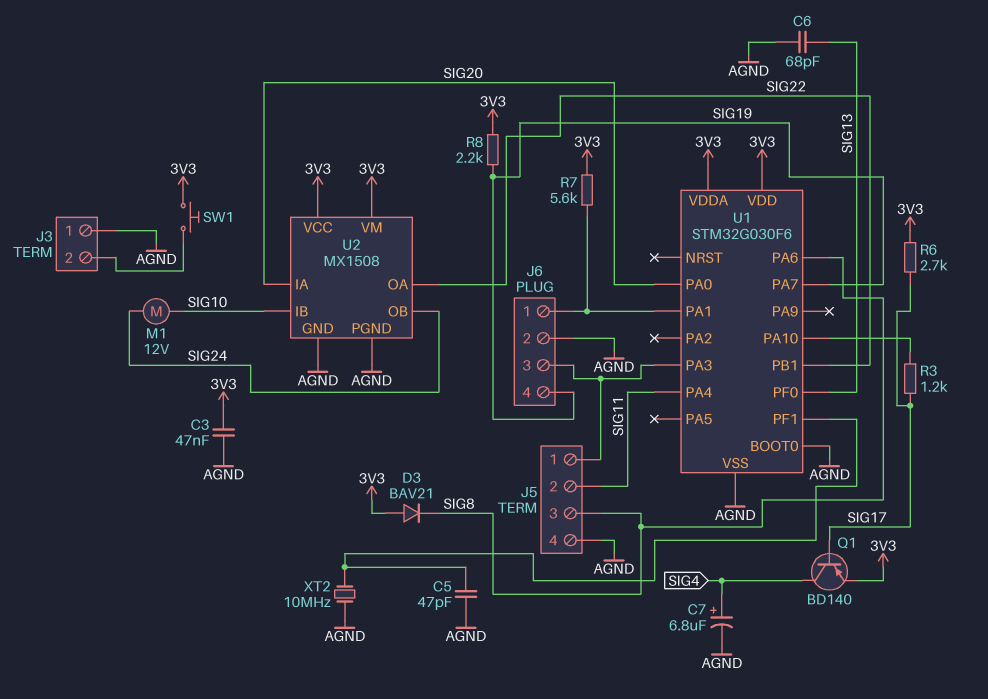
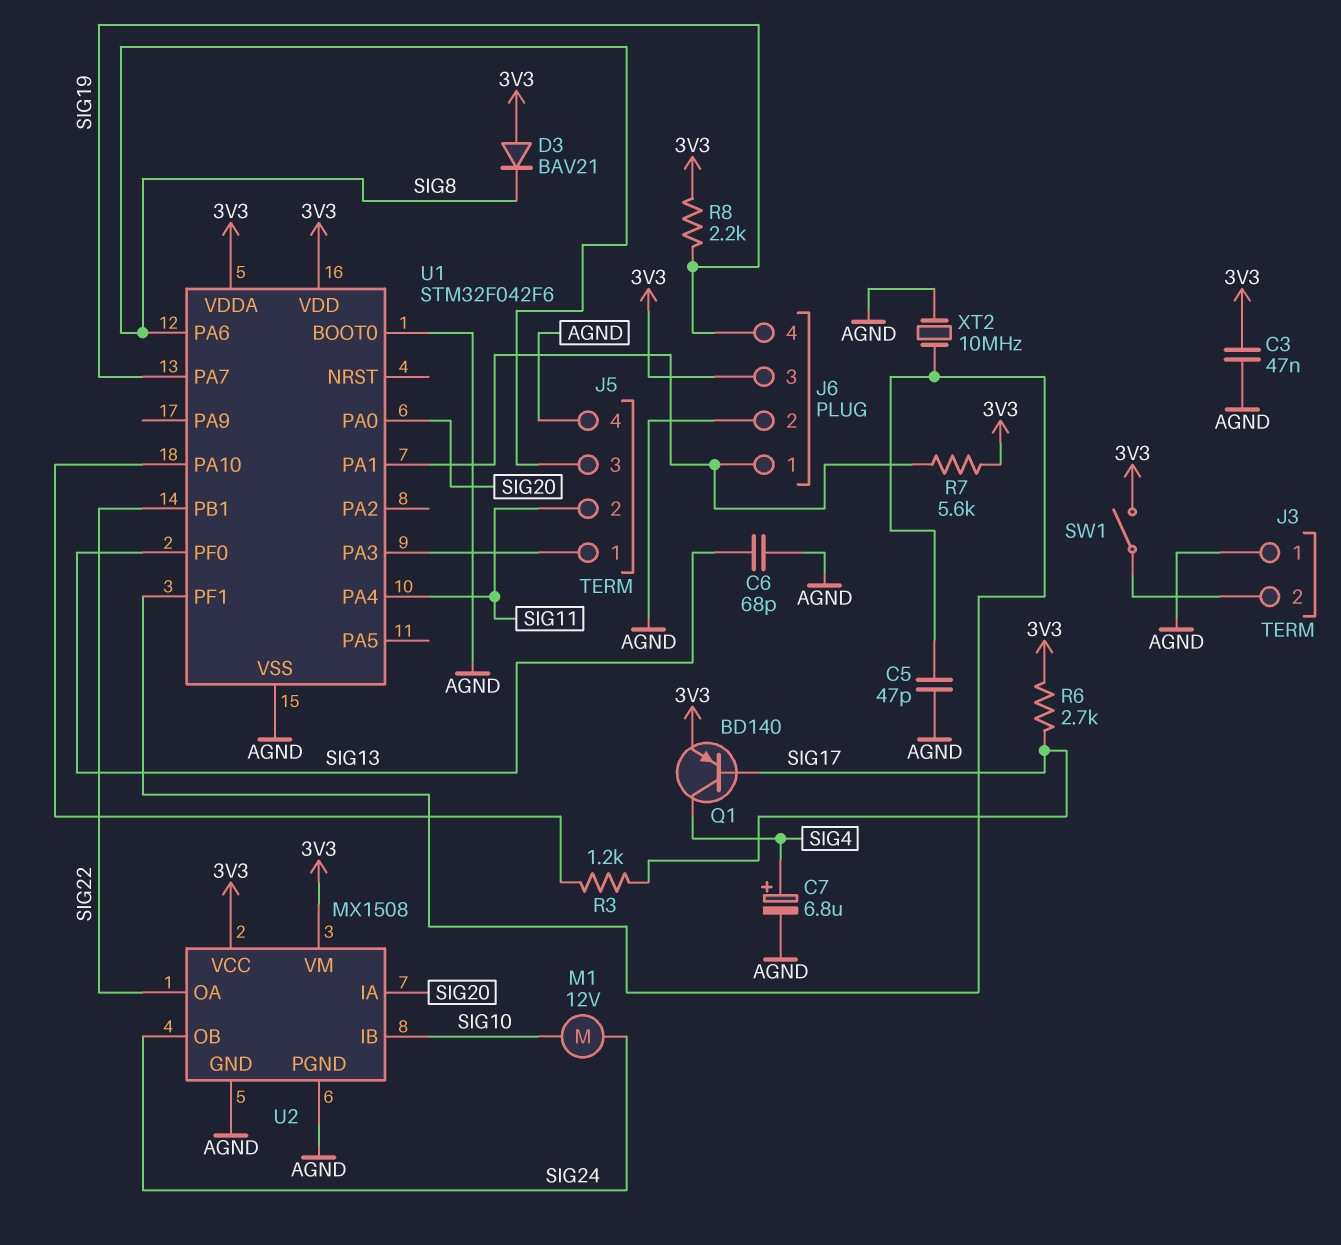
J6 pin 3: J5/1 -> 3V3
SW1: button (3V3, J3/2) -> switch (3V3, J3/2)
U1: STM32G030F6 -> STM32F042F6

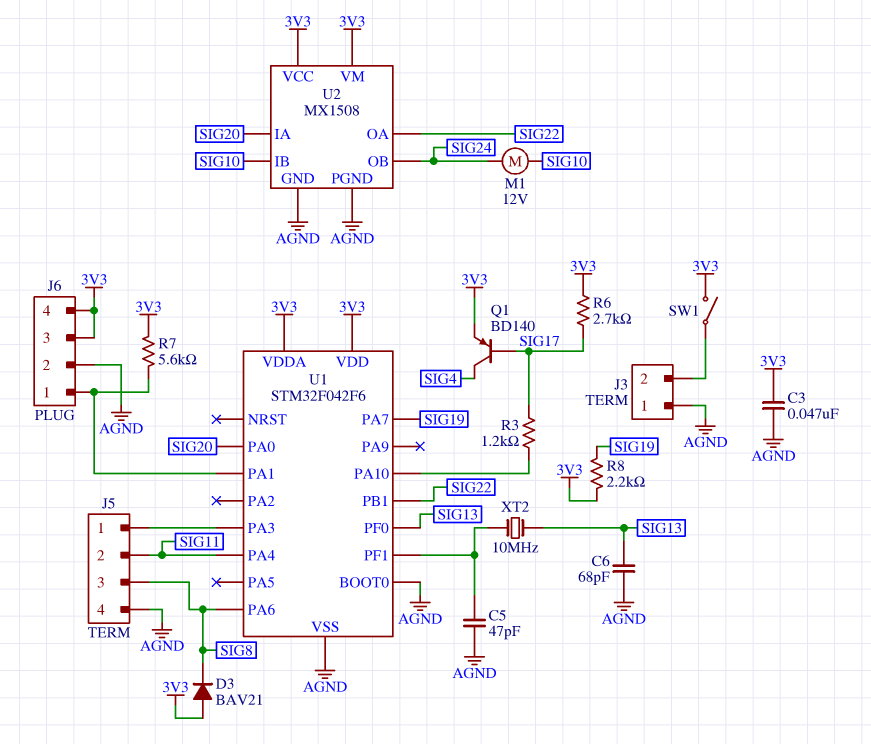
C7: 6.8uF (plus SIG4, minus AGND) -> none
J6 pin 4: SIG19 -> 3V3
XT2: 10MHz (AGND, U1/PF1) -> 10MHz (SIG13, U1/PF1)

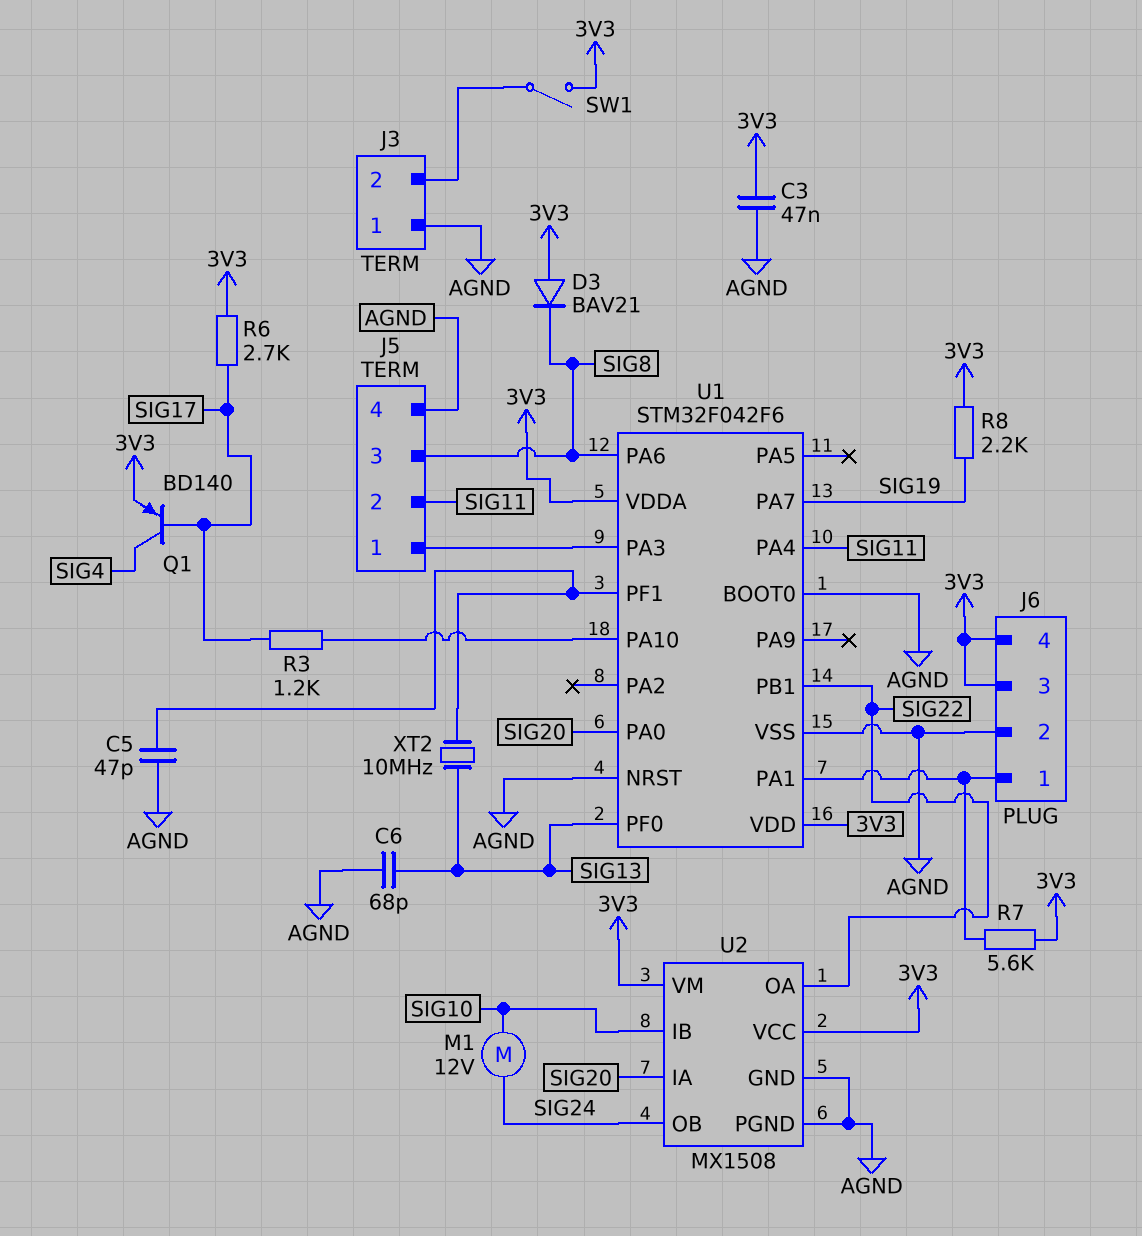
U1 pin NRST: none -> AGND

